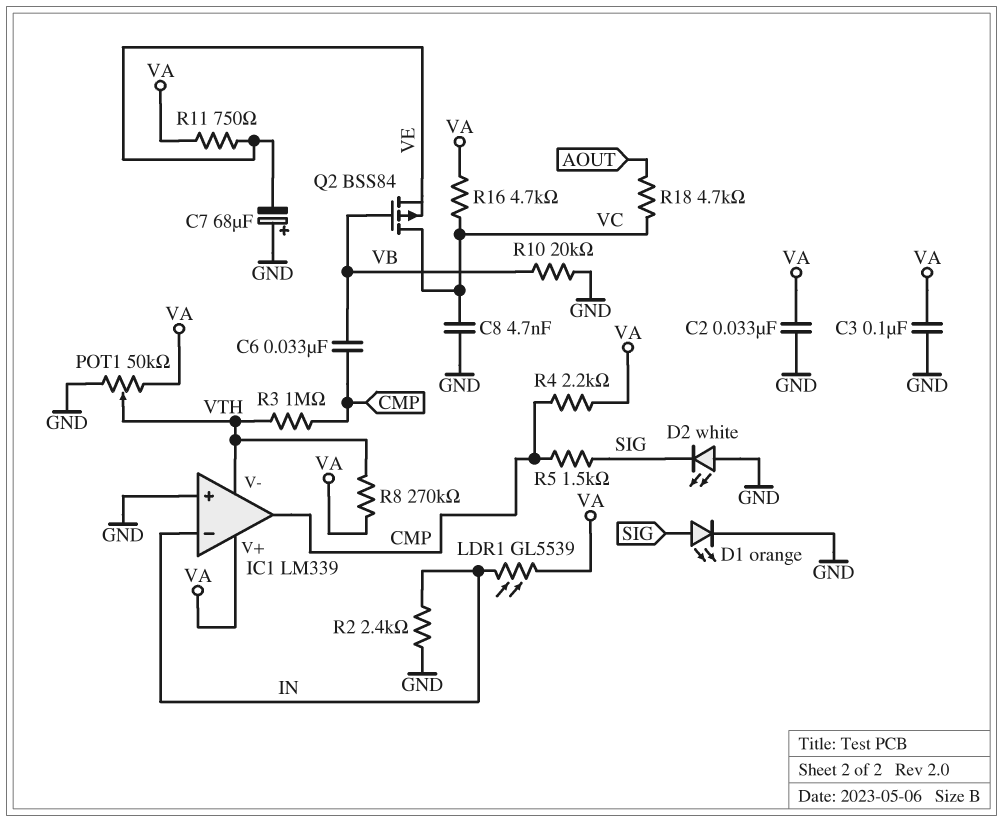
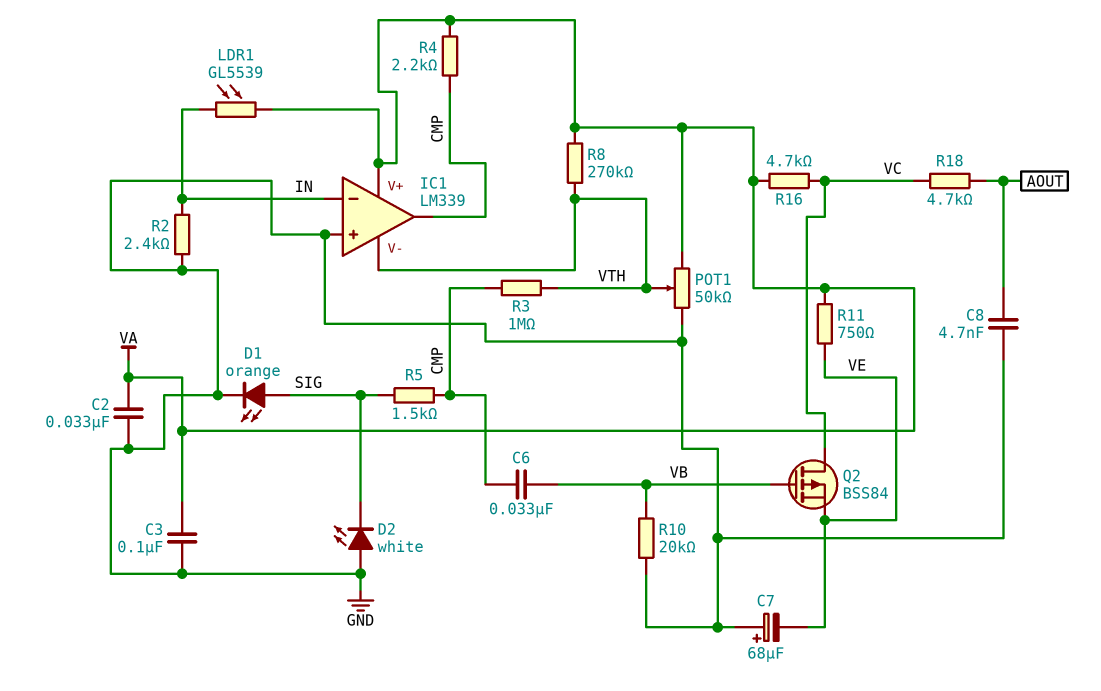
C8: 4.7nF (GND, VC) -> 4.7nF (AOUT, GND)

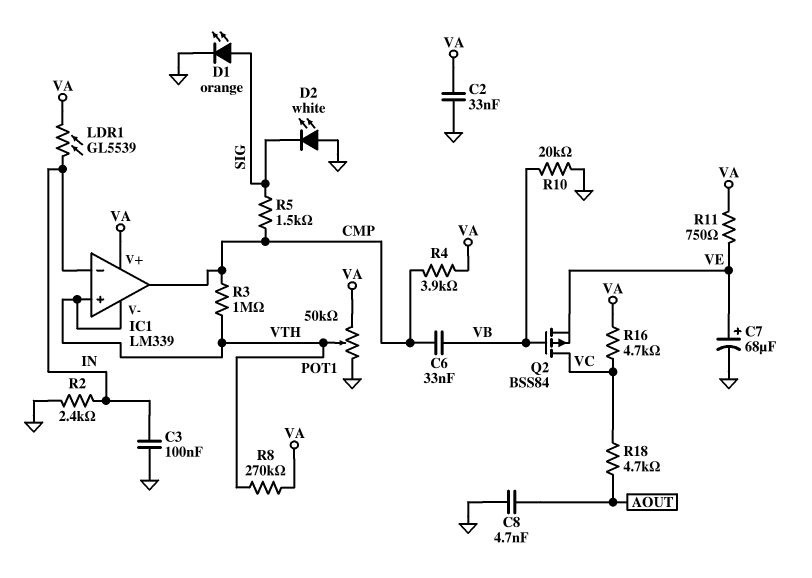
C3: 100nF (GND, VA) -> 100nF (GND, IN)
C7: 68uF (plus GND, minus VE) -> 68uF (plus VE, minus GND)
IC1 pin in+: GND -> VTH
R4: 2.2k (CMP, VA) -> 3.9k (CMP, VA)

